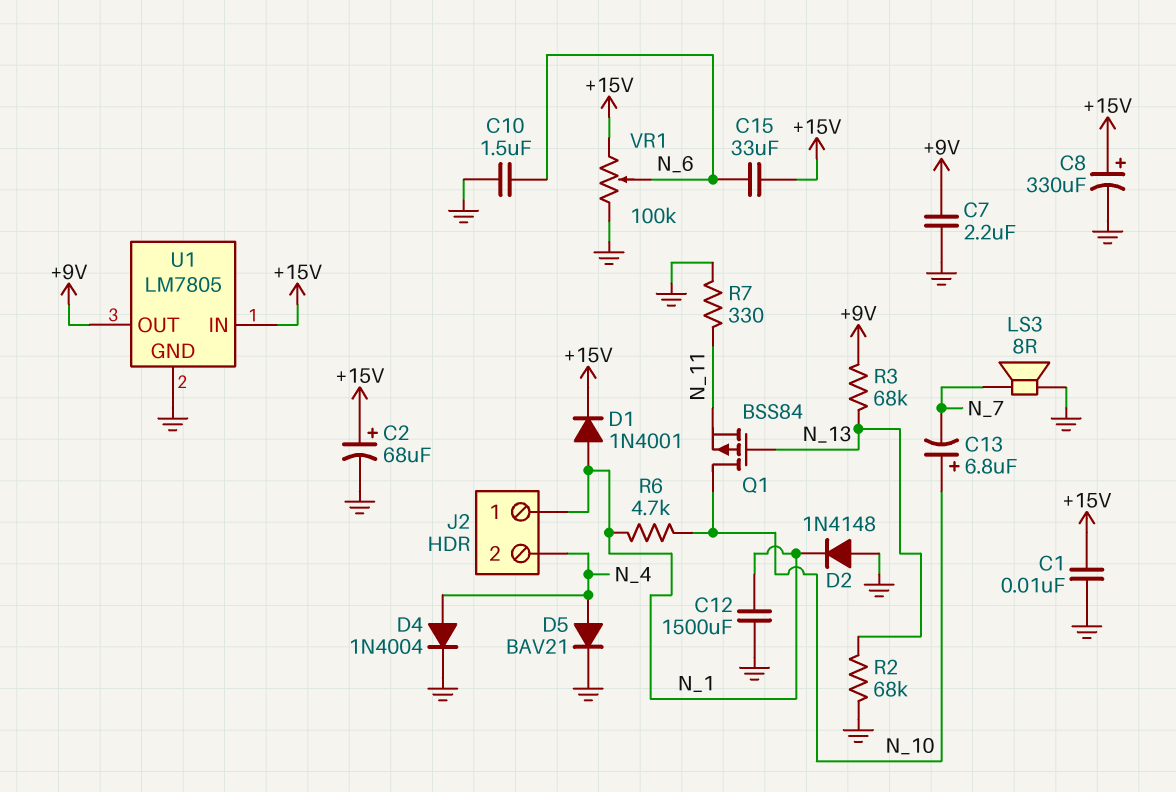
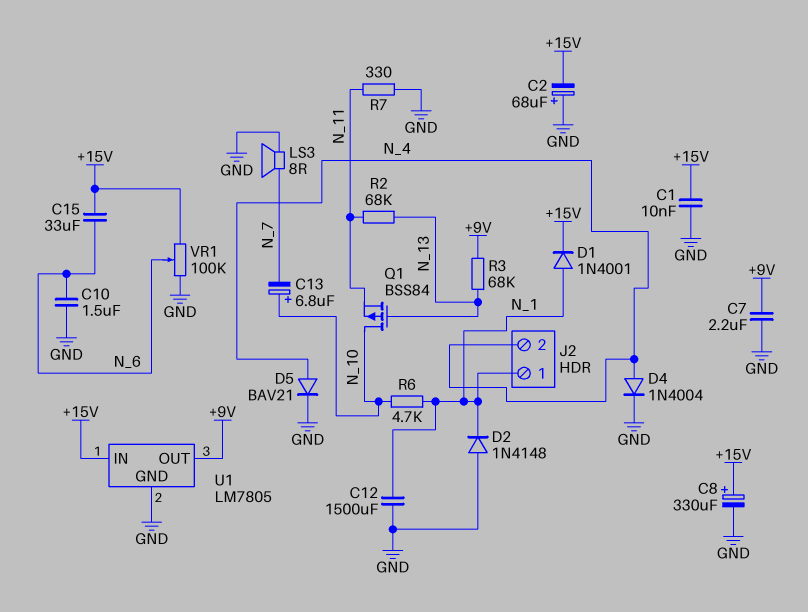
C2: 68uF (plus +15V, minus GND) -> 68uF (plus GND, minus +15V)
R2: 68k (GND, N_13) -> 68k (N_11, N_13)

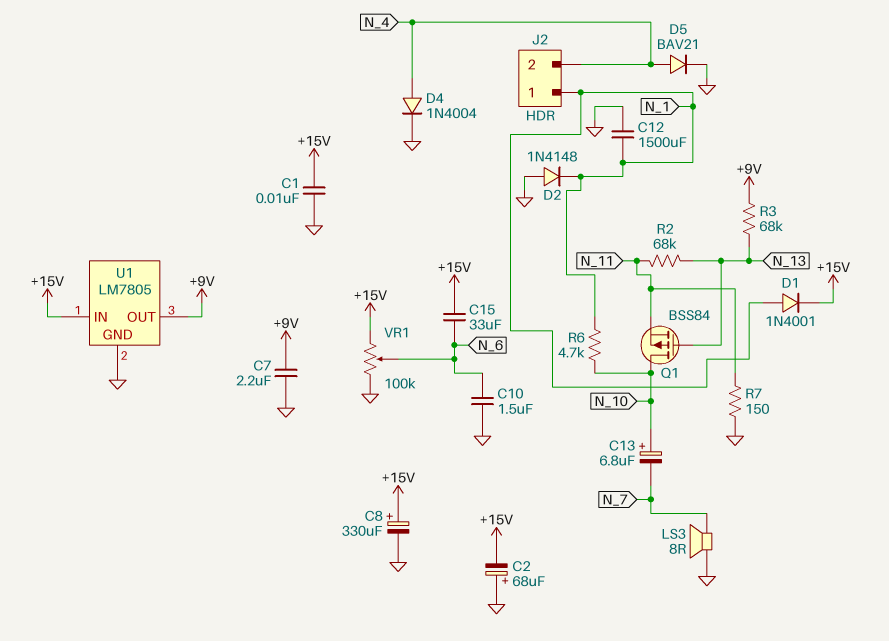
R7: 330 (GND, N_11) -> 150 (GND, N_11)

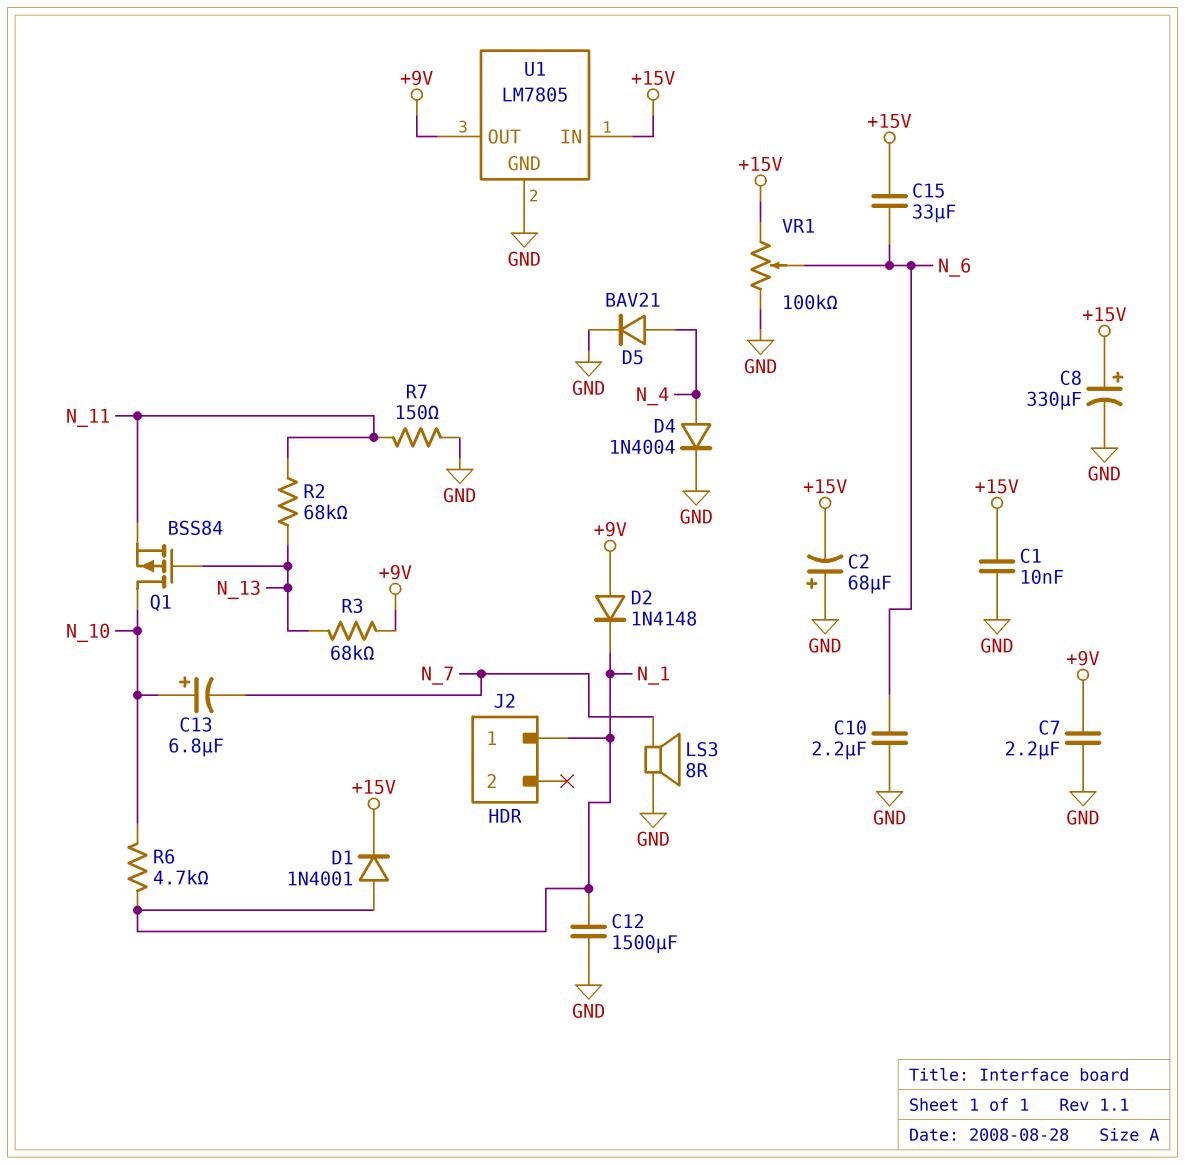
C10: 1.5uF (GND, N_6) -> 2.2uF (GND, N_6)
D2: diode 1N4148 (A GND, K N_1) -> diode 1N4148 (A +9V, K N_1)
J2 pin 2: N_4 -> none

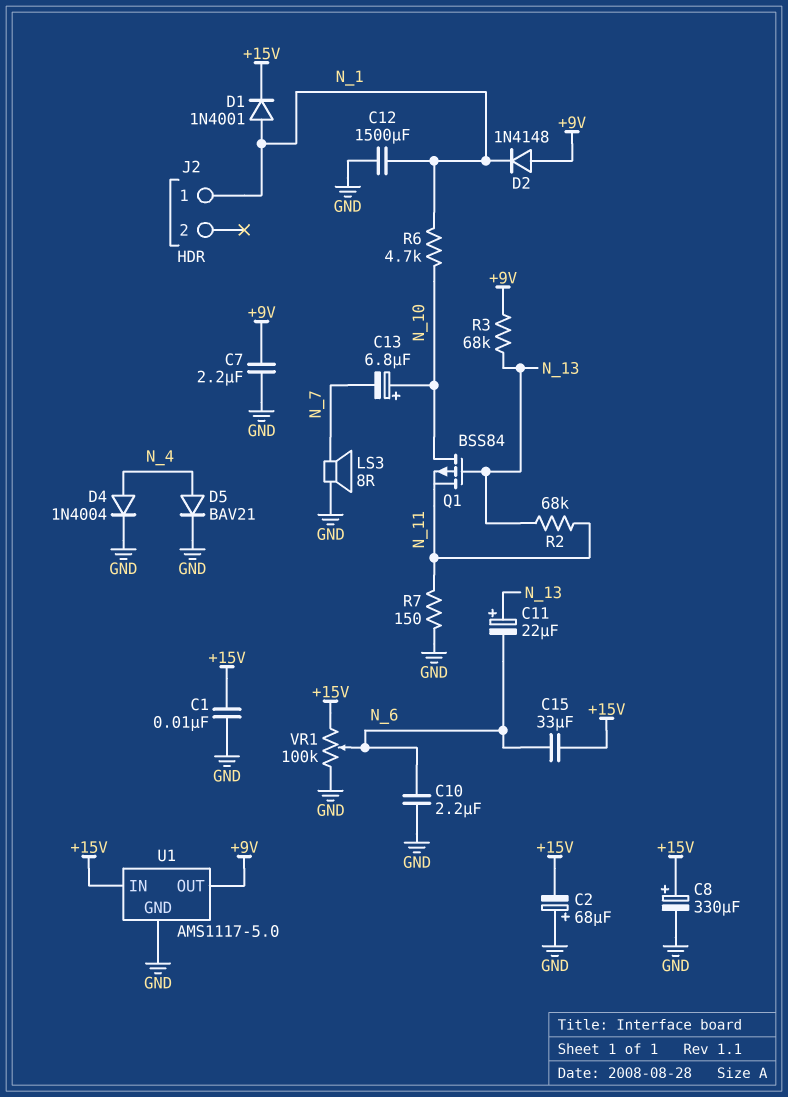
C11: none -> 22uF (plus N_13, minus N_6)
U1: LM7805 -> AMS1117-5.0

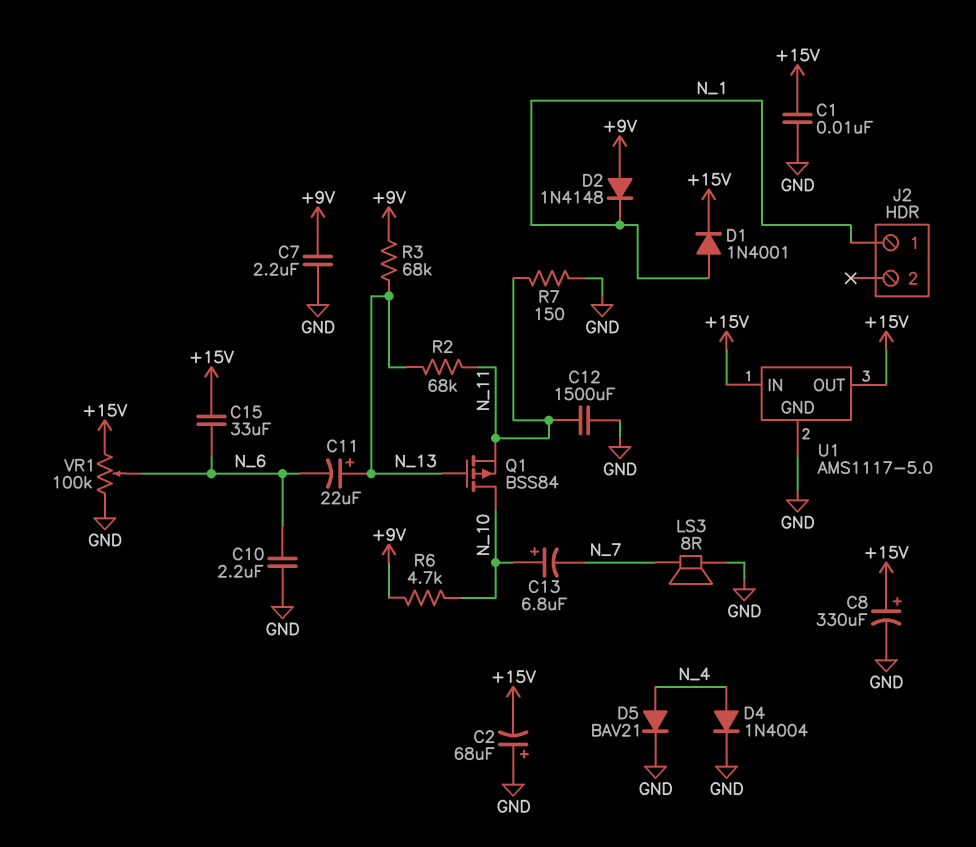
C12: 1500uF (GND, N_1) -> 1500uF (GND, N_11)
R6: 4.7k (N_1, N_10) -> 4.7k (+9V, N_10)
U1 pin OUT: +9V -> +15V

